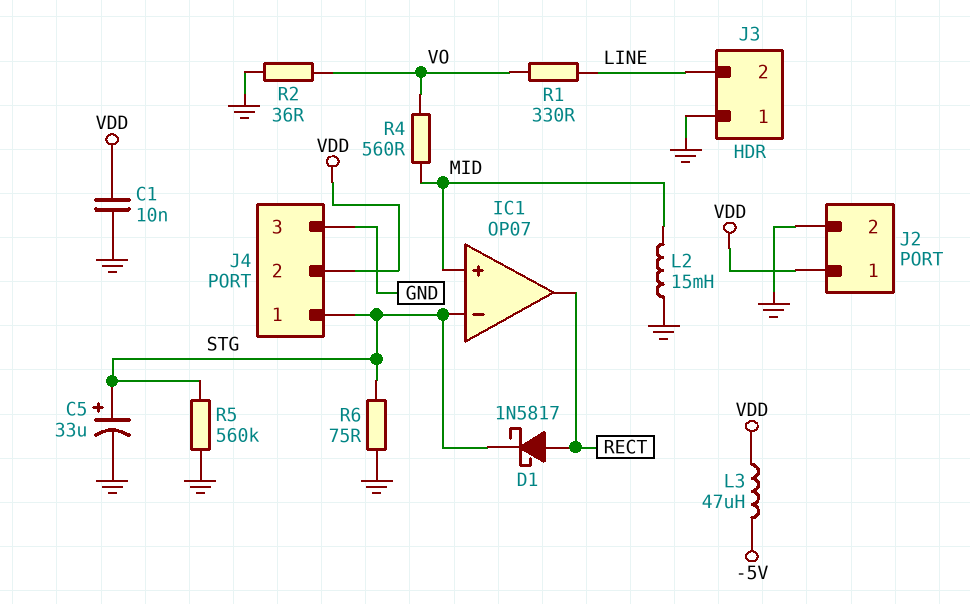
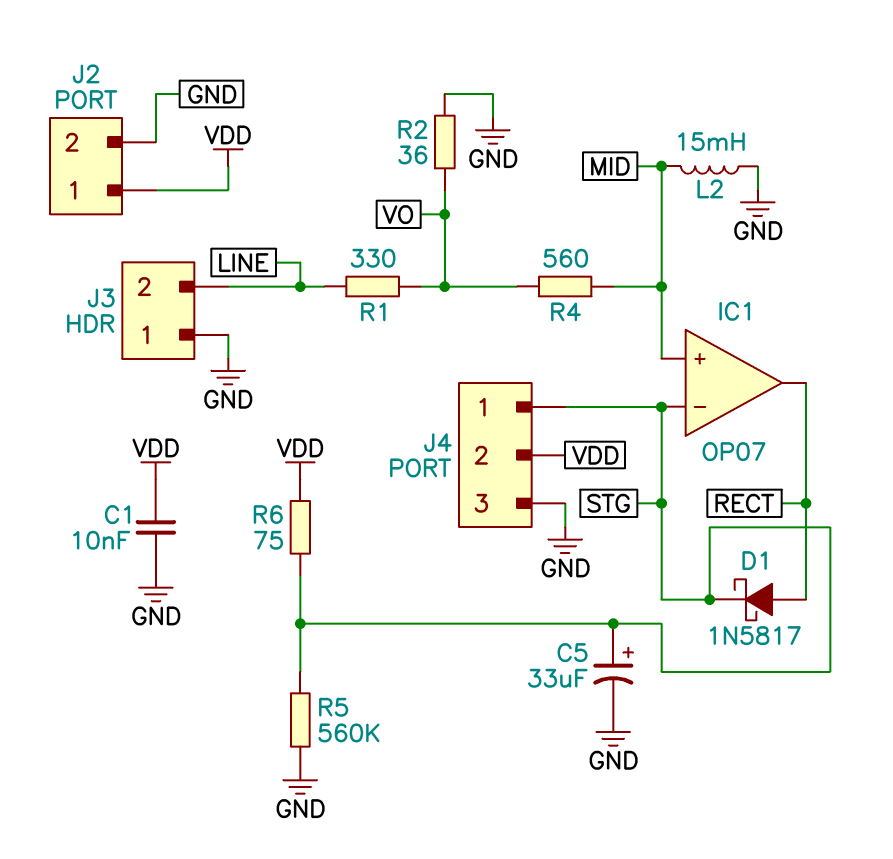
L3: 47uH (-5V, VDD) -> none
R6: 75 (GND, STG) -> 75 (STG, VDD)

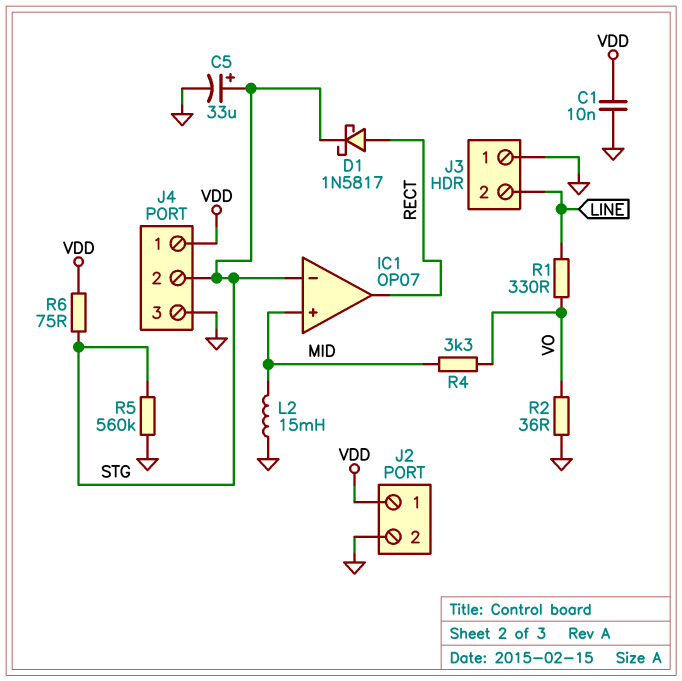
J4 pin 1: STG -> VDD
J4 pin 2: VDD -> STG
R4: 560 (MID, VO) -> 3.3k (MID, VO)

